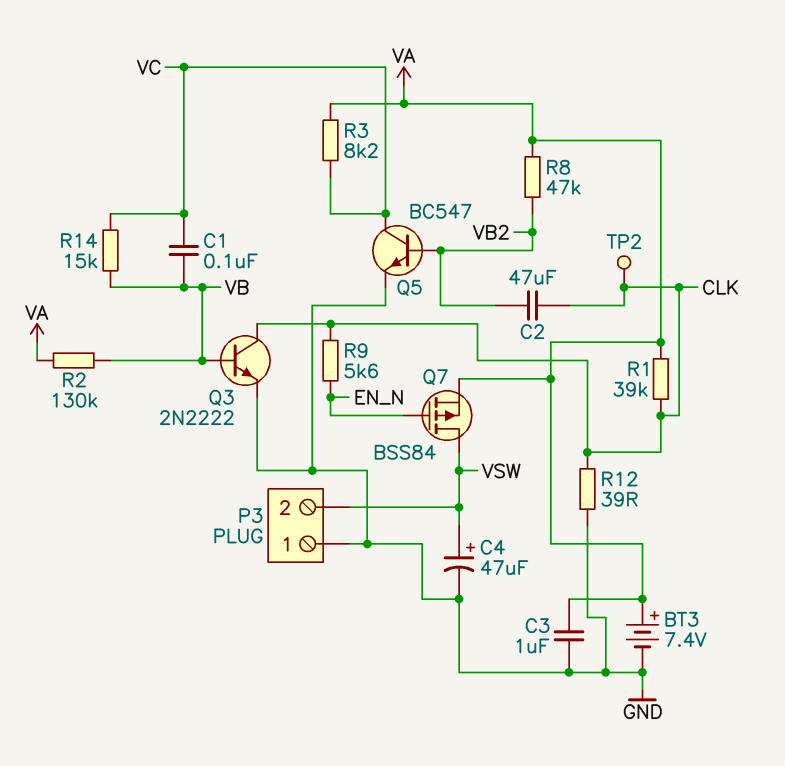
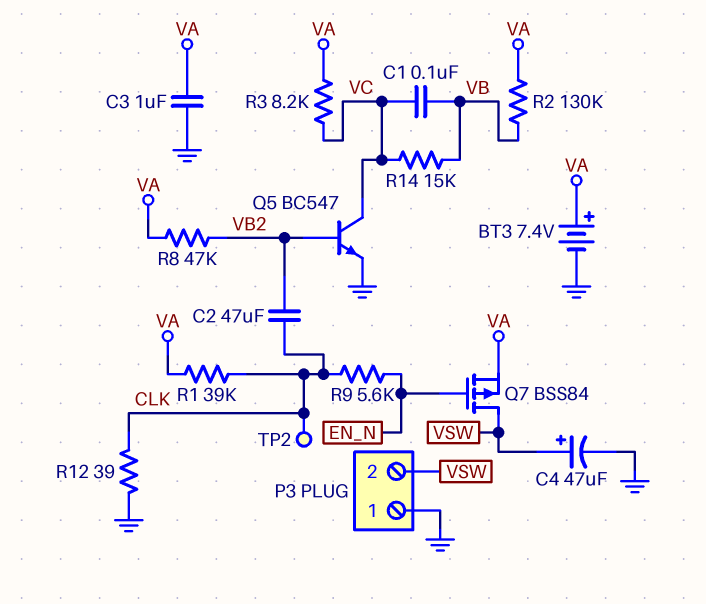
Q3: NPN 2N2222 (B VB, C CLK, E GND) -> none

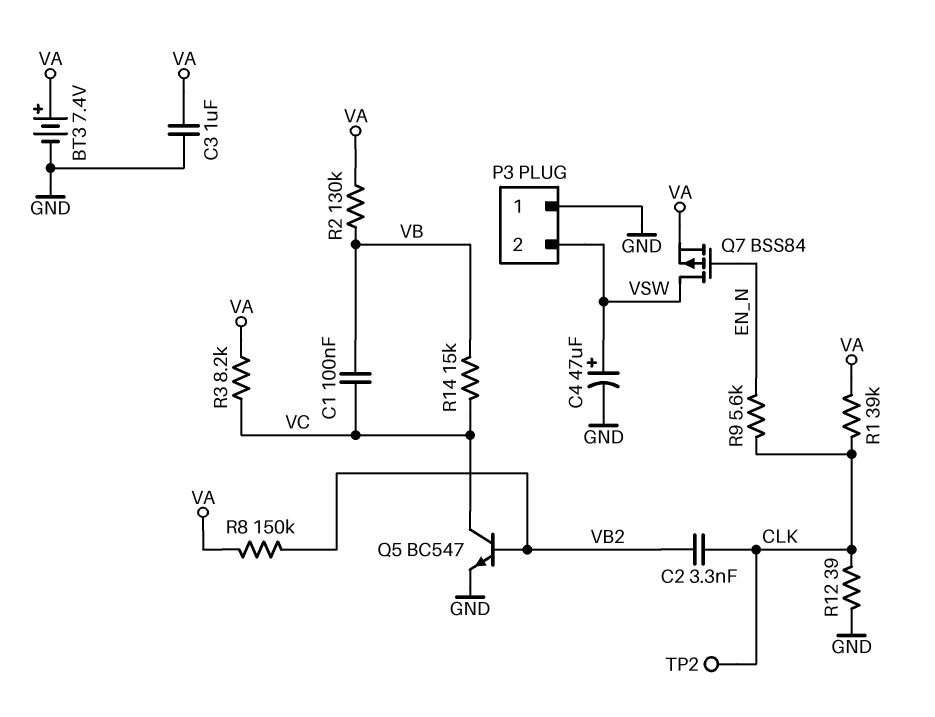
C2: 47uF (CLK, VB2) -> 3.3nF (CLK, VB2)
R8: 47k (VA, VB2) -> 150k (VA, VB2)

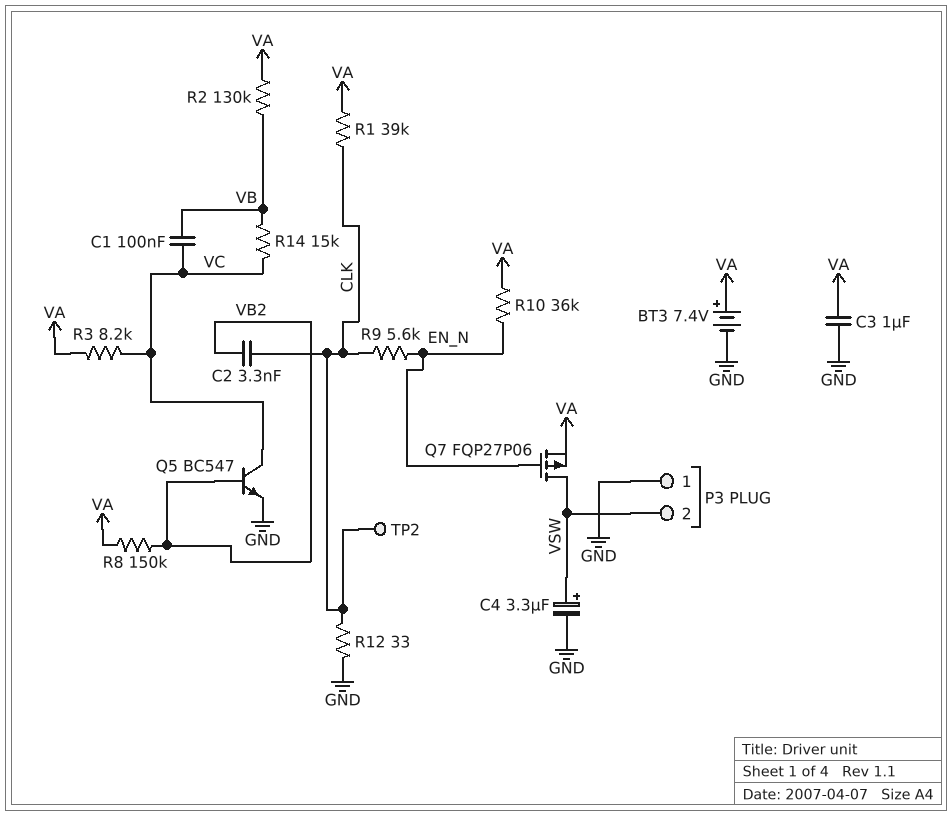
C4: 47uF (plus VSW, minus GND) -> 3.3uF (plus VSW, minus GND)
Q7: PMOS BSS84 (G EN_N, D VSW, S VA) -> PMOS FQP27P06 (G EN_N, D VSW, S VA)
R10: none -> 36k (EN_N, VA)
R12: 39 (CLK, GND) -> 33 (CLK, GND)

